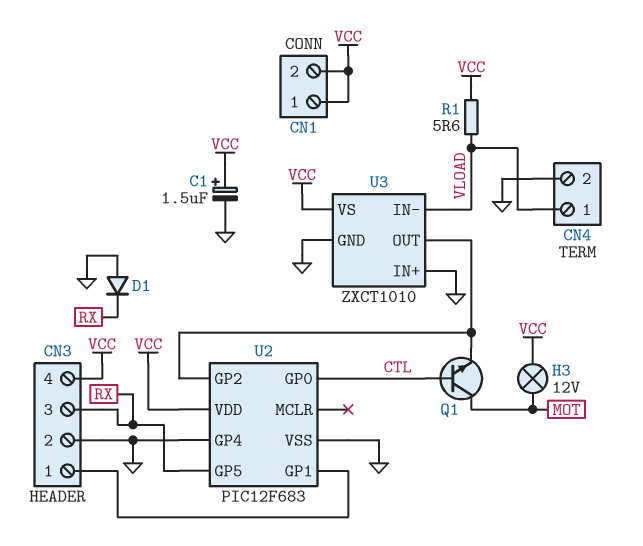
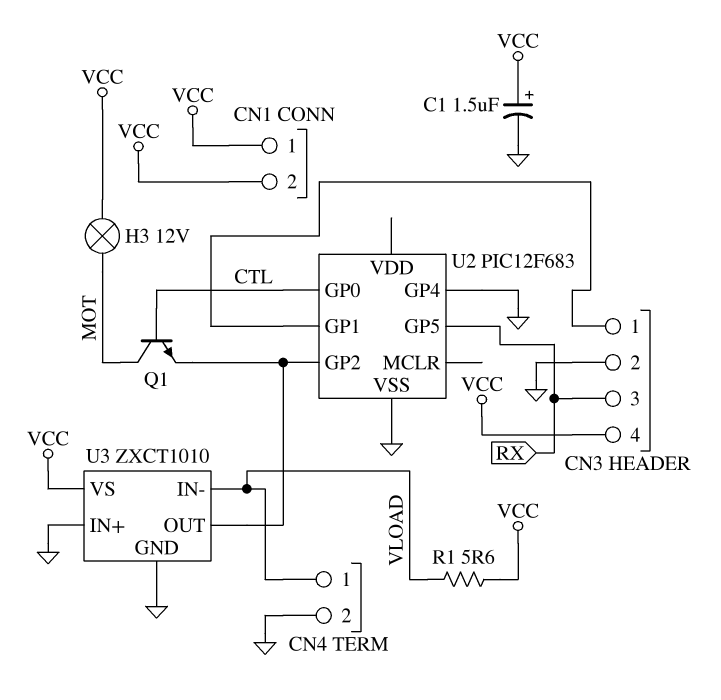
D1: diode (A GND, K RX) -> none
U2 pin VDD: VCC -> none

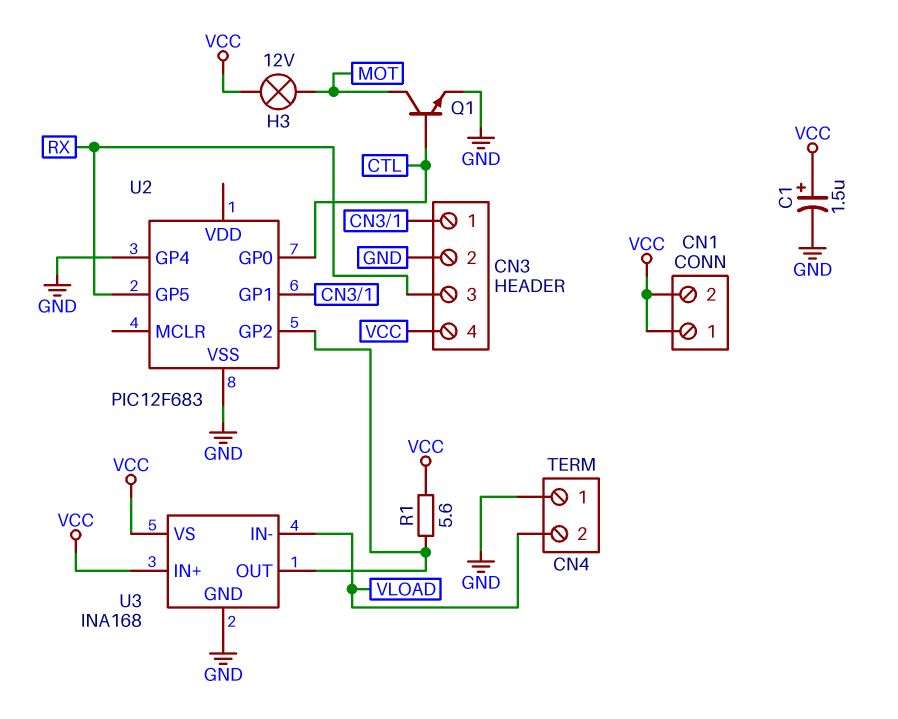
CN4 pin 1: VLOAD -> GND
CN4 pin 2: GND -> VLOAD
Q1: NPN (B CTL, C MOT, E U2/GP2) -> NPN (B CTL, C MOT, E GND)
R1: 5.6 (VCC, VLOAD) -> 5.6 (U2/GP2, VCC)
U3: ZXCT1010 -> INA168
U3 pin IN+: GND -> VCC

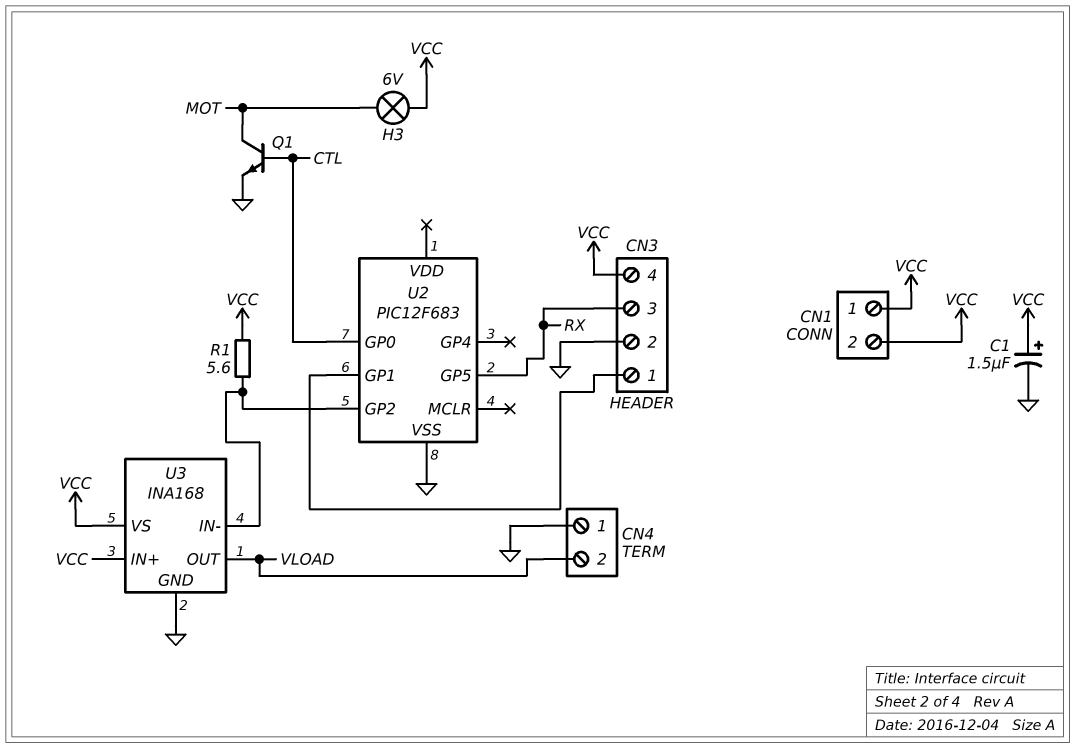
H3: lamp 12V (MOT, VCC) -> lamp 6V (MOT, VCC)
U2 pin GP4: GND -> none
U3 pin IN-: VLOAD -> U2/GP2
U3 pin OUT: U2/GP2 -> VLOAD

